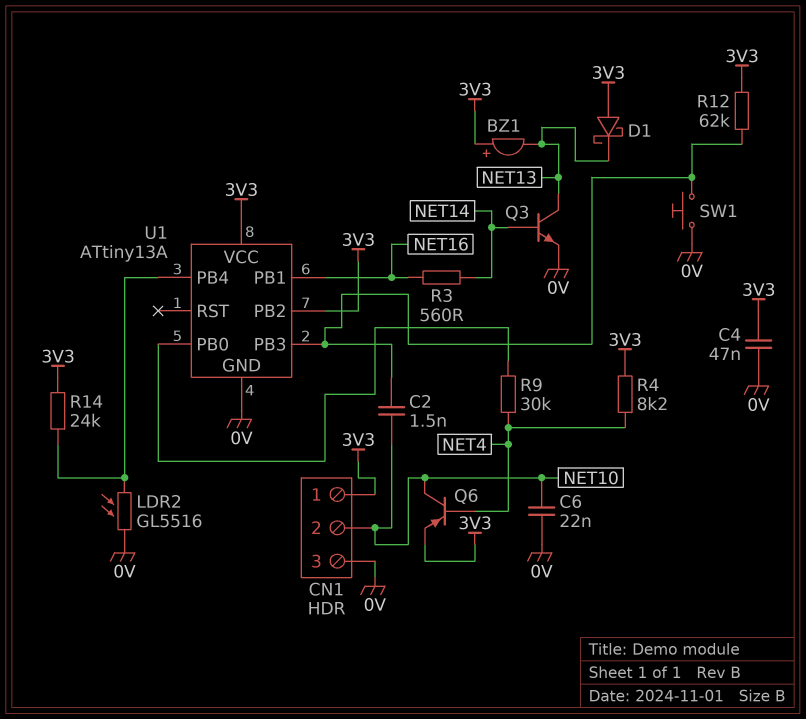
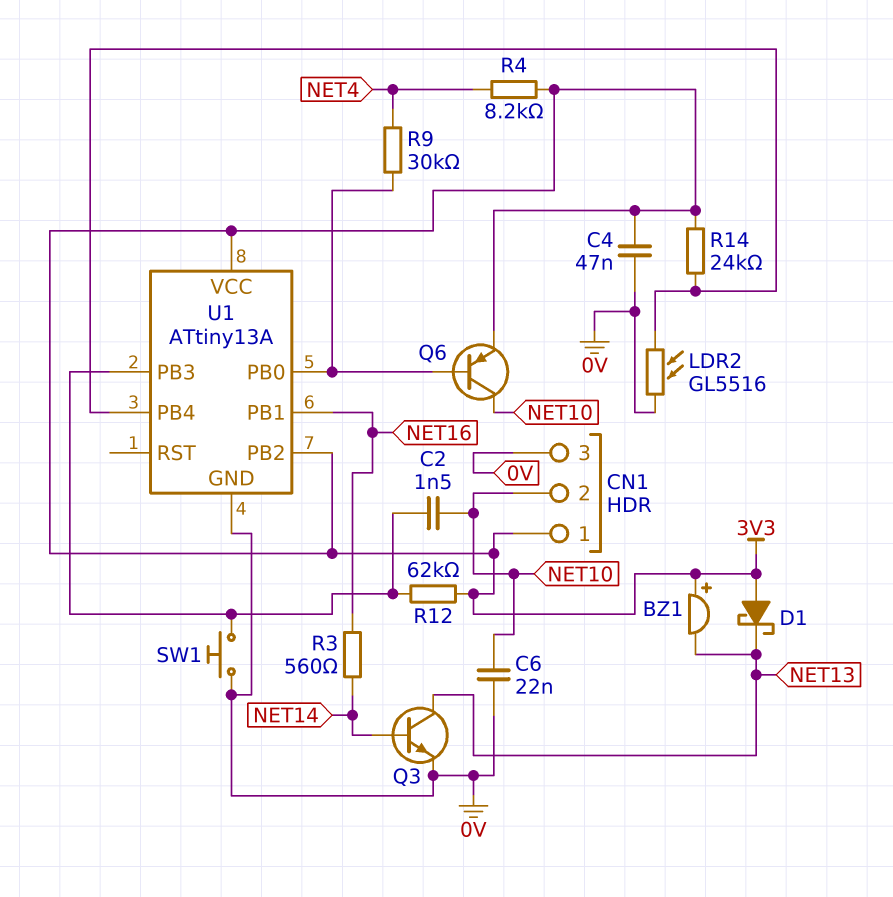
Q6: PNP (B NET4, C NET10, E 3V3) -> PNP (B U1/PB0, C NET10, E 3V3)

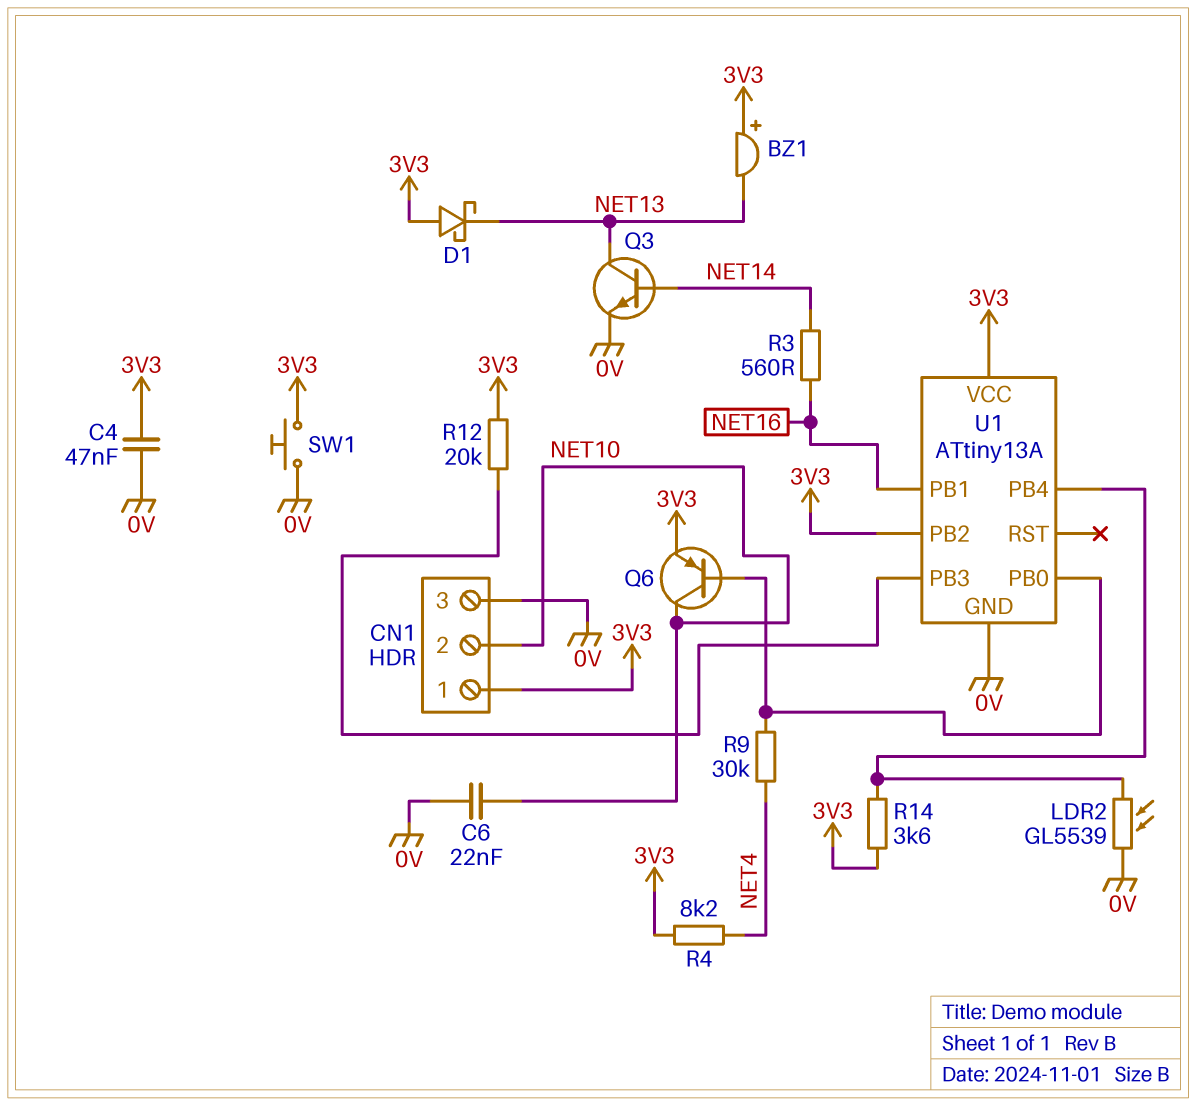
C2: 1.5nF (NET10, U1/PB3) -> none
LDR2: GL5516 (0V, U1/PB4) -> GL5539 (0V, U1/PB4)
R12: 62k (3V3, U1/PB3) -> 20k (3V3, U1/PB3)
R14: 24k (3V3, U1/PB4) -> 3.6k (3V3, U1/PB4)
SW1: button (0V, U1/PB3) -> button (0V, 3V3)

